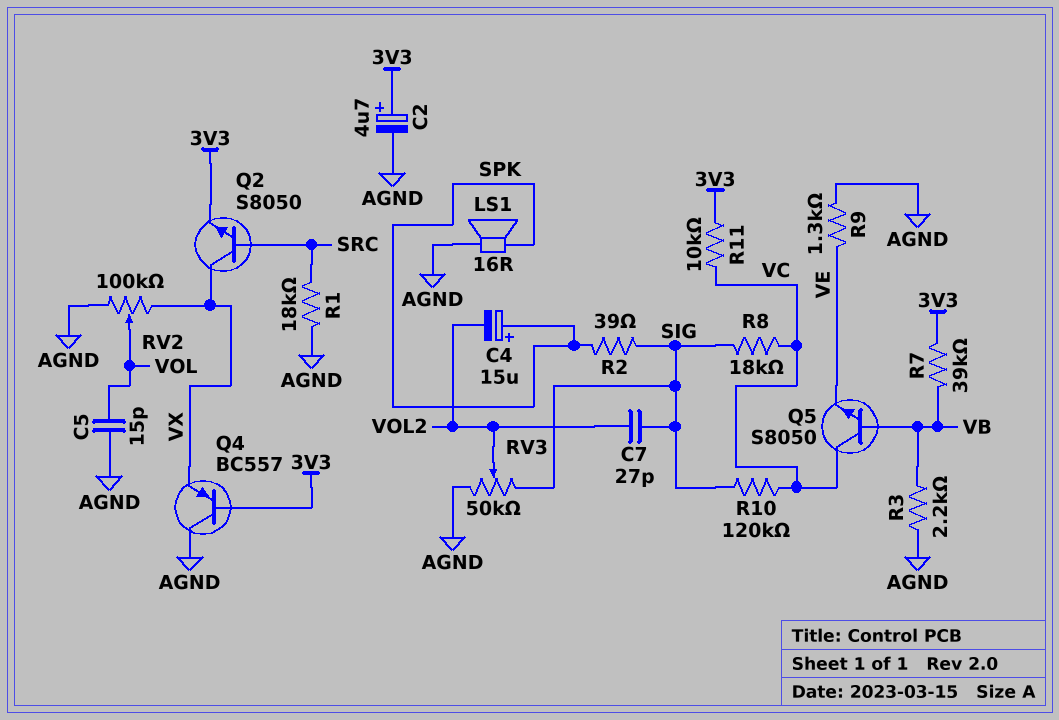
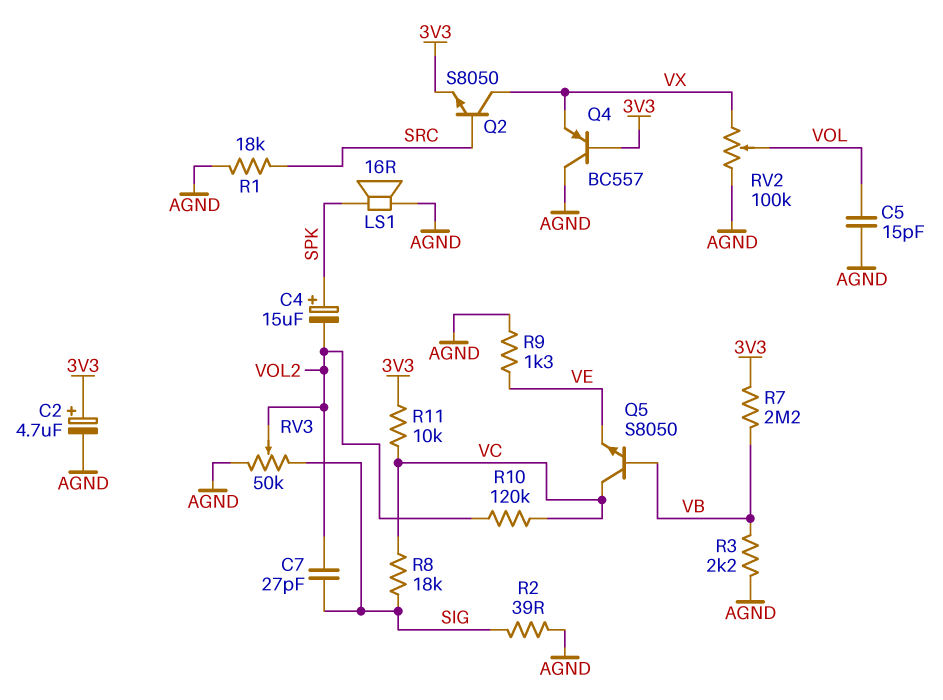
R2: 39 (SIG, SPK) -> 39 (AGND, SIG)
R7: 39k (3V3, VB) -> 2.2M (3V3, VB)
R10: 120k (SIG, VC) -> 120k (VC, VOL2)

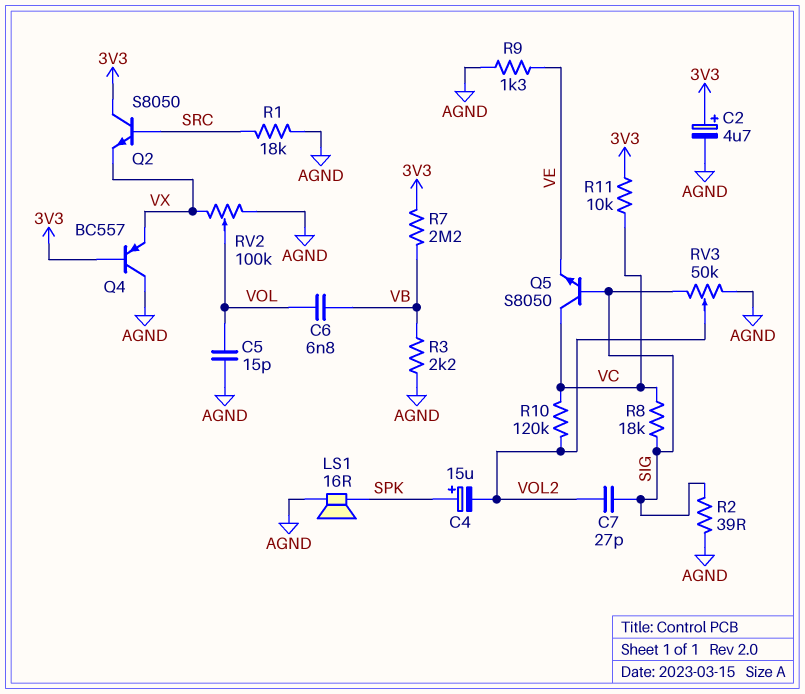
C6: none -> 6.8nF (VB, VOL)
Q2: NPN S8050 (B SRC, C VX, E 3V3) -> NPN S8050 (B SRC, C 3V3, E VX)
Q5: NPN S8050 (B VB, C VC, E VE) -> NPN S8050 (B SIG, C VC, E VE)

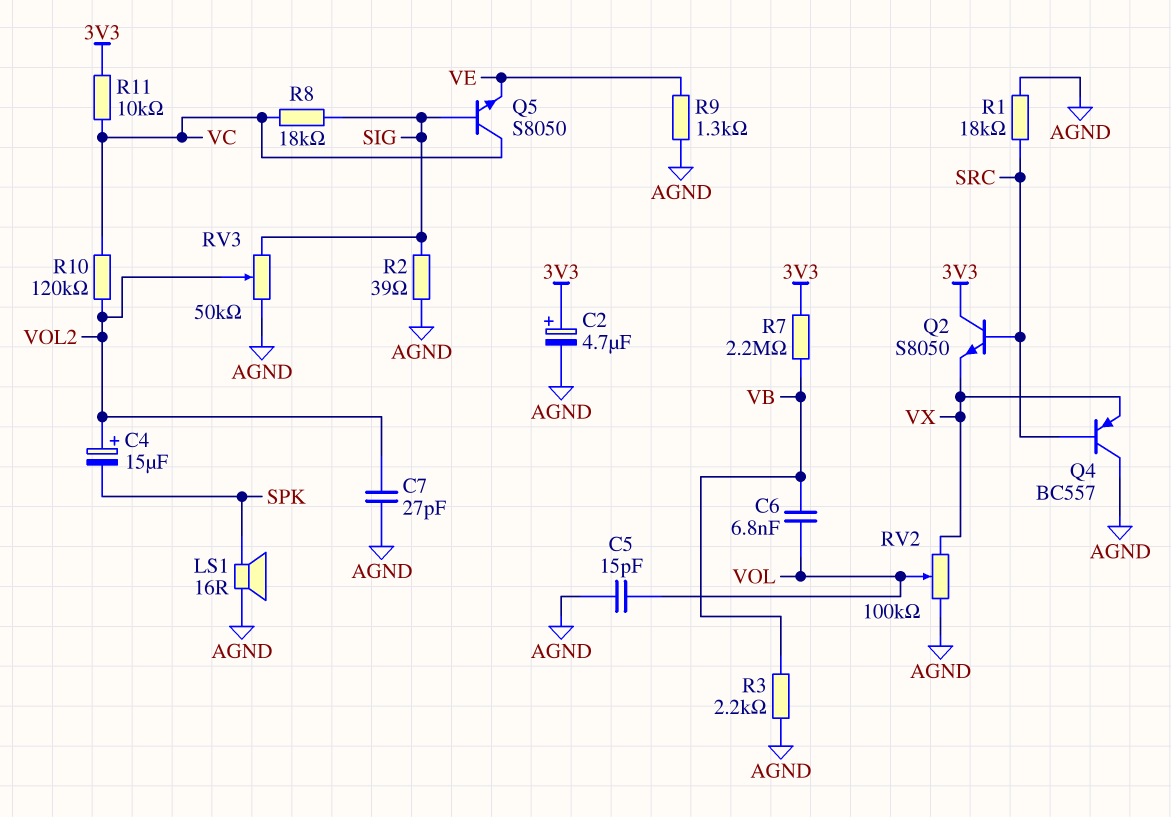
C4: 15uF (plus SPK, minus VOL2) -> 15uF (plus VOL2, minus SPK)
C7: 27pF (SIG, VOL2) -> 27pF (AGND, VOL2)
Q4: PNP BC557 (B 3V3, C AGND, E VX) -> PNP BC557 (B SRC, C AGND, E VX)

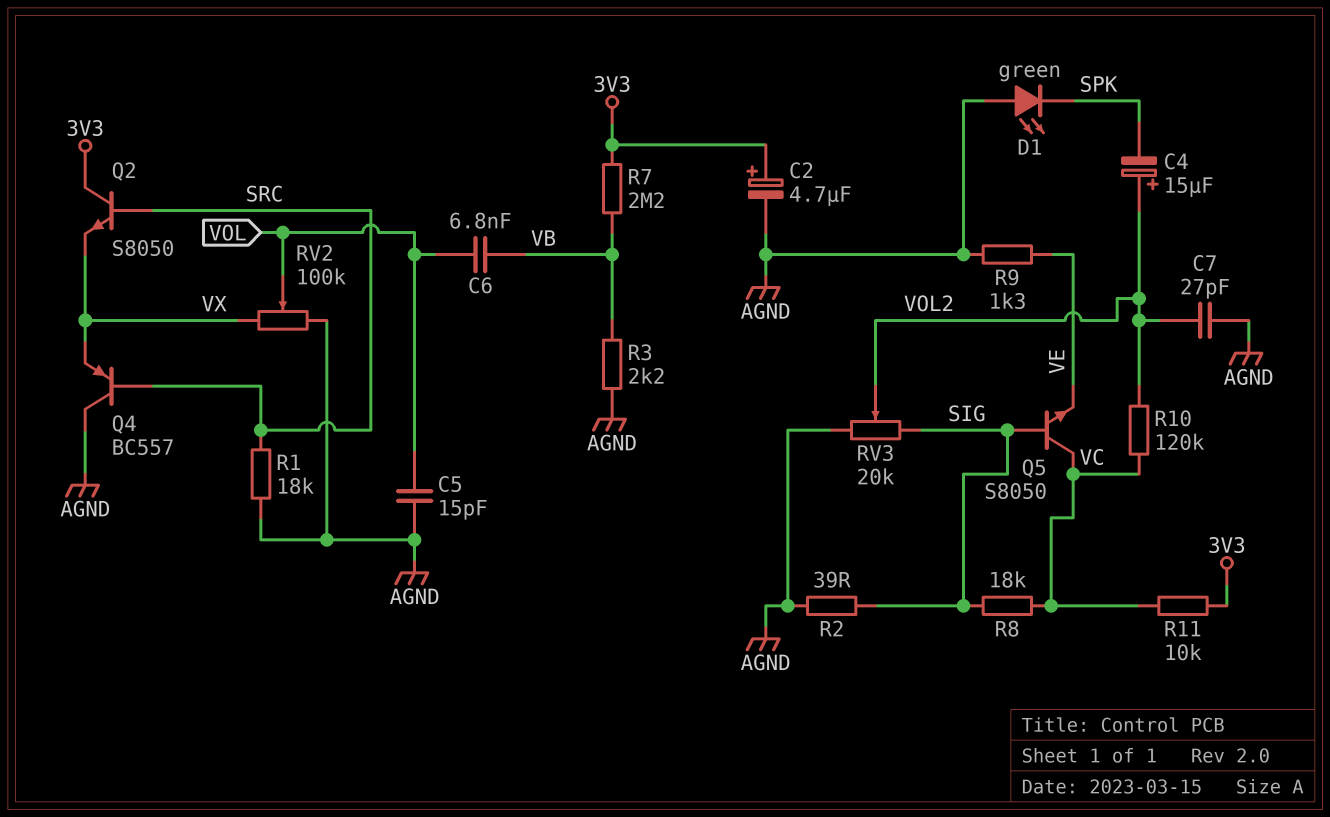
D1: none -> LED green (A AGND, K SPK)
LS1: speaker 16R (AGND, SPK) -> none
RV3: 50k (AGND, SIG, wiper VOL2) -> 20k (AGND, SIG, wiper VOL2)

